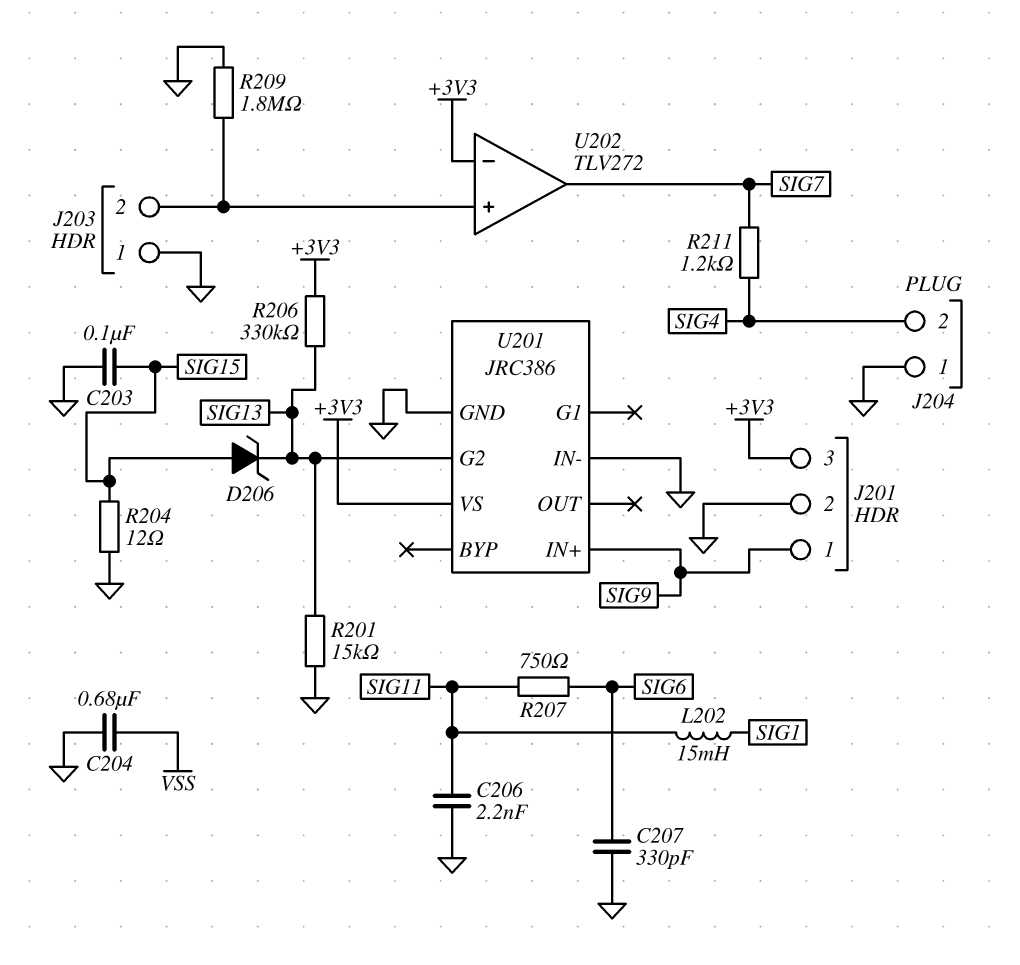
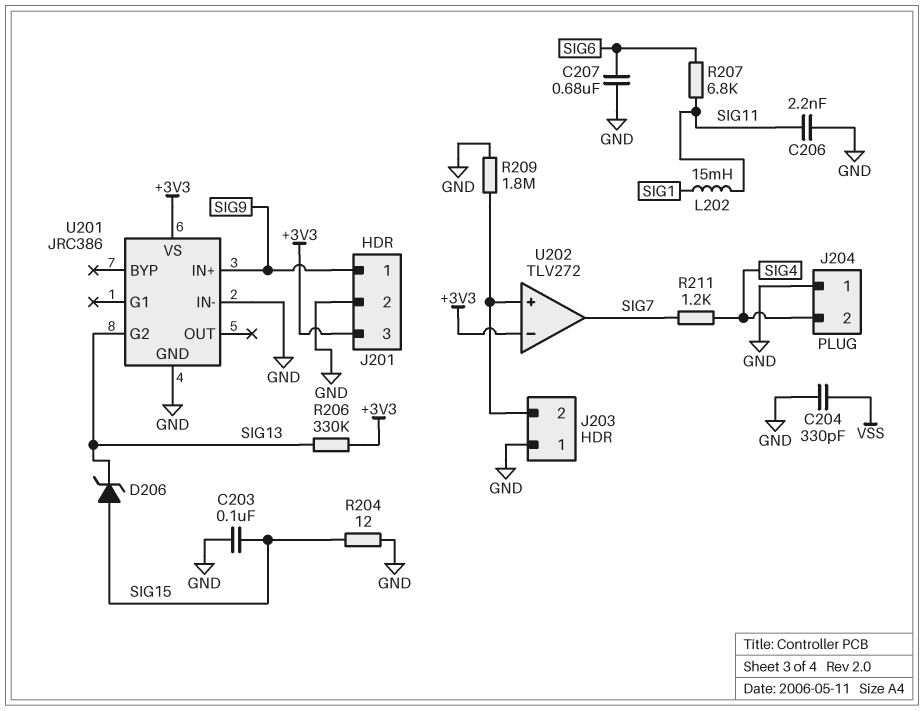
C204: 680nF (GND, VSS) -> 330pF (GND, VSS)
C207: 330pF (GND, SIG6) -> 680nF (GND, SIG6)
R201: 15k (GND, SIG13) -> none
R207: 750 (SIG6, SIG11) -> 6.8k (SIG6, SIG11)

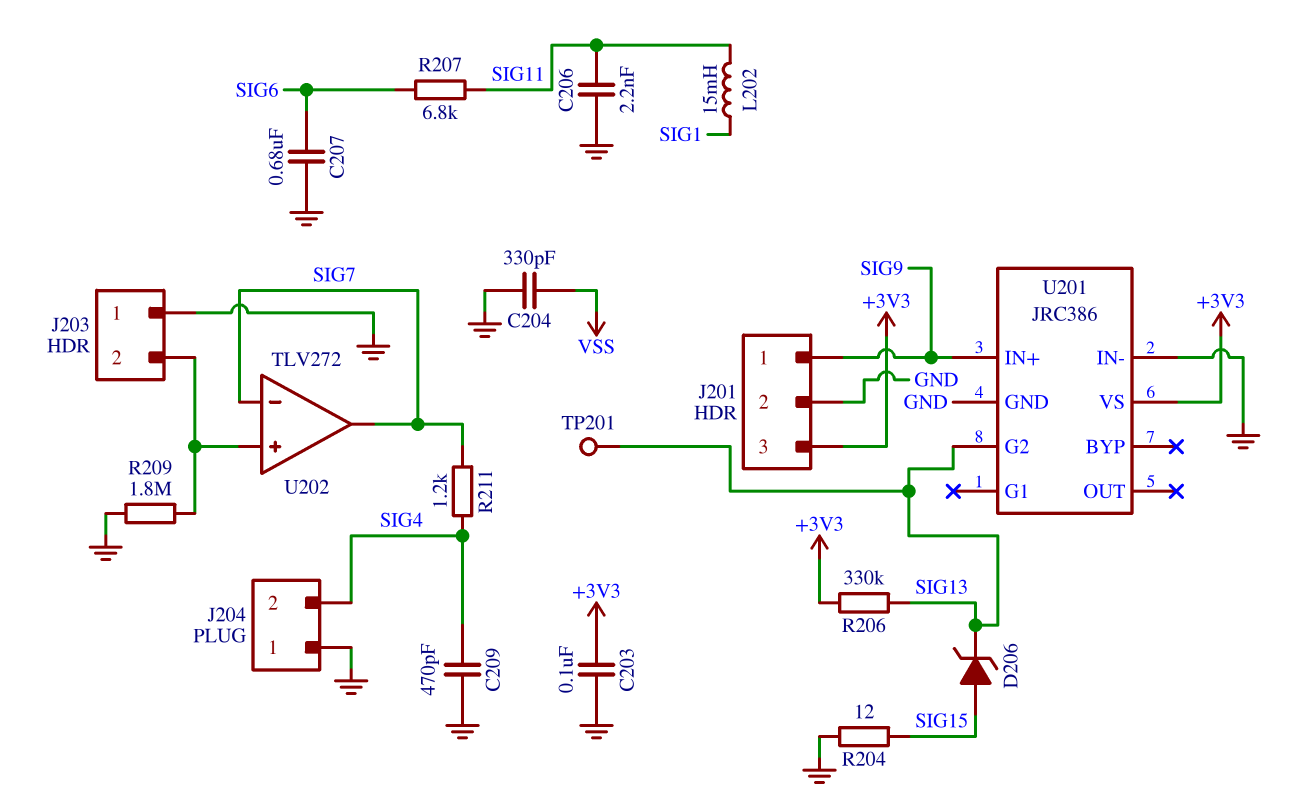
C203: 100nF (GND, SIG15) -> 100nF (+3V3, GND)
C209: none -> 470pF (GND, SIG4)
TP201: none -> test point (SIG13)
U202 pin in-: +3V3 -> SIG7

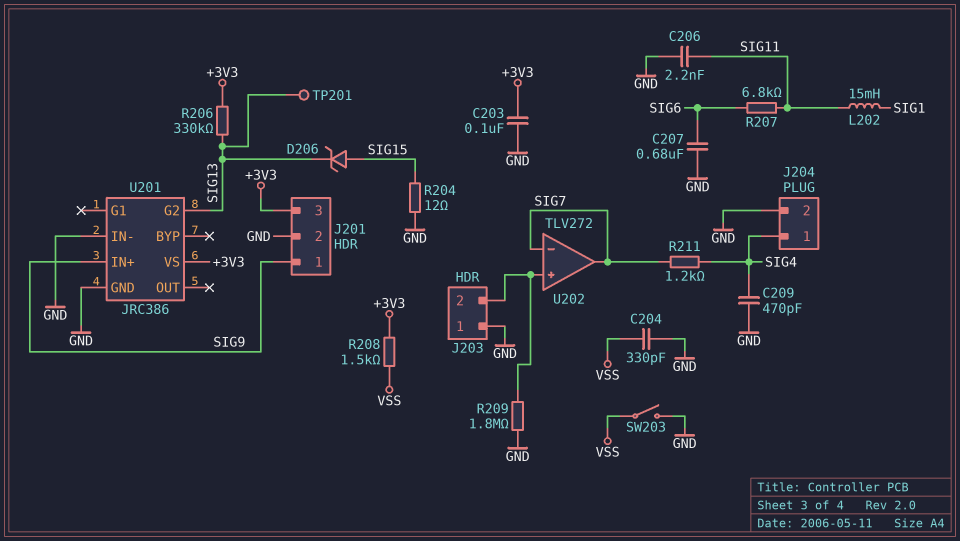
J204 pin 1: GND -> SIG4
J204 pin 2: SIG4 -> GND
R208: none -> 1.5k (+3V3, VSS)
SW203: none -> switch (GND, VSS)

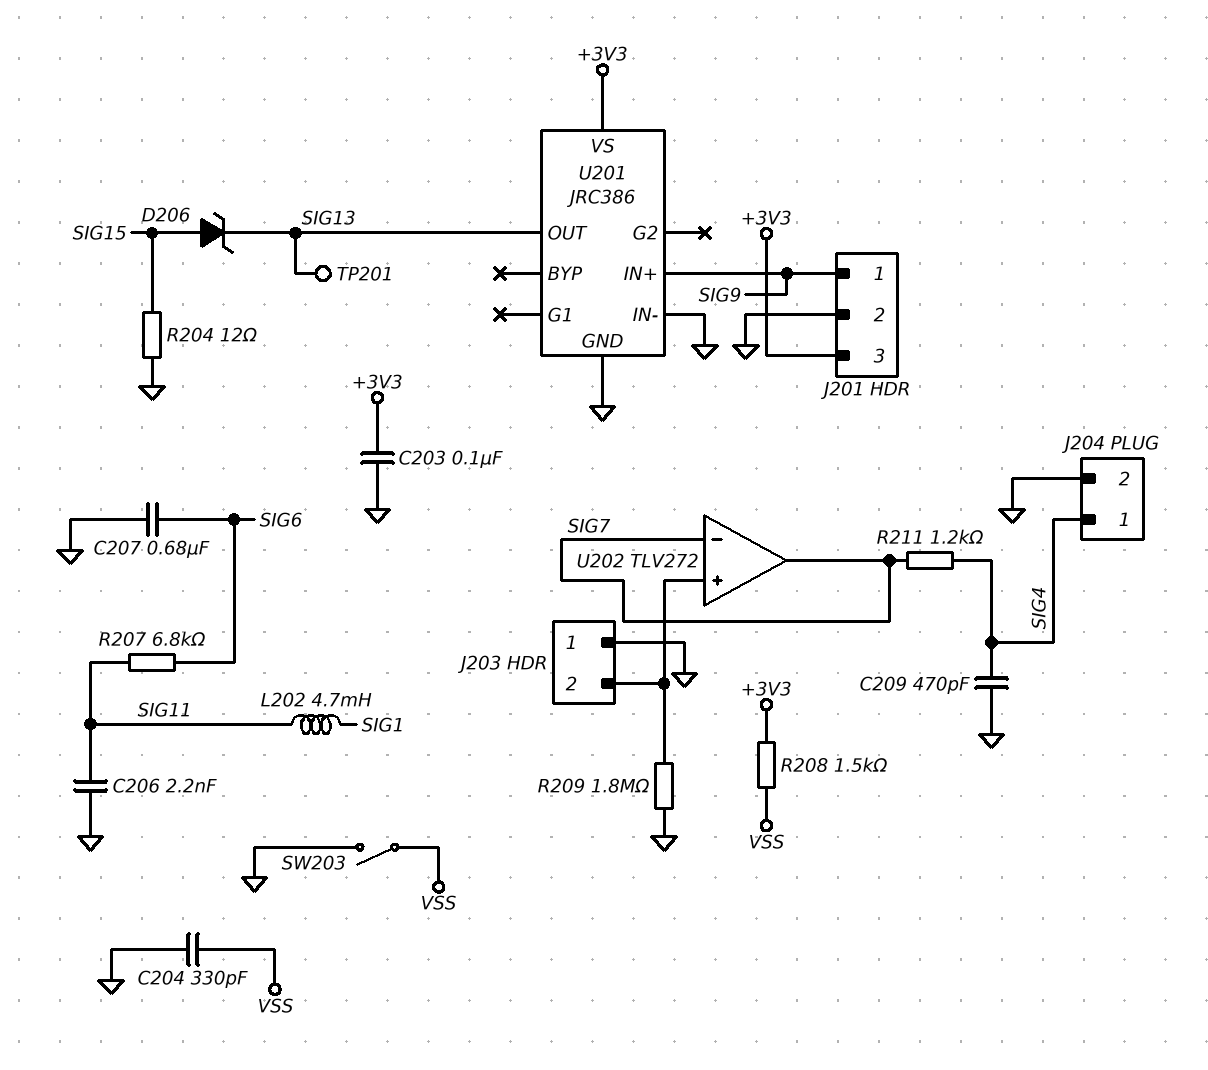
L202: 15mH (SIG1, SIG11) -> 4.7mH (SIG1, SIG11)
R206: 330k (+3V3, SIG13) -> none
U201 pin G2: SIG13 -> none
U201 pin OUT: none -> SIG13

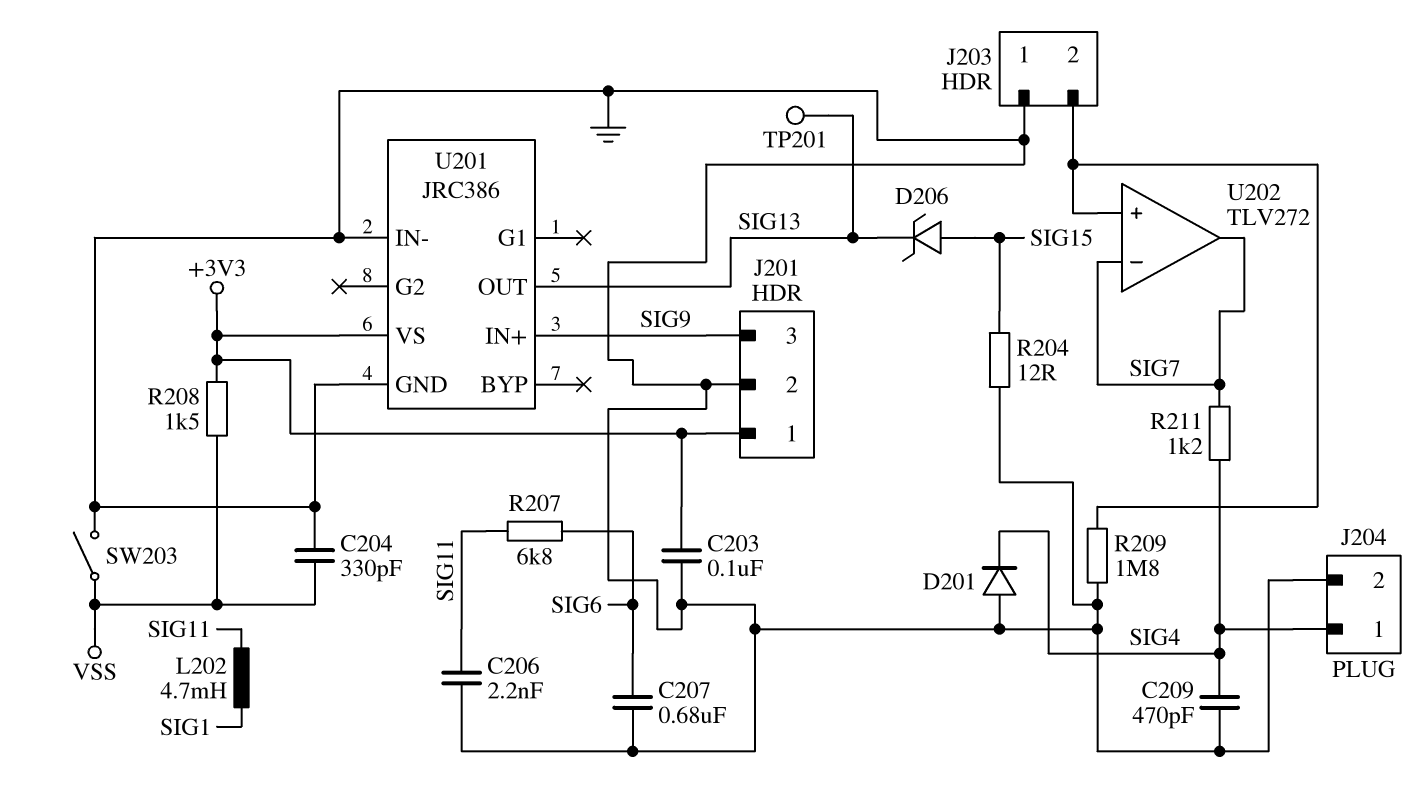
D201: none -> diode (A GND, K SIG4)
J201 pin 1: SIG9 -> +3V3
J201 pin 3: +3V3 -> SIG9

